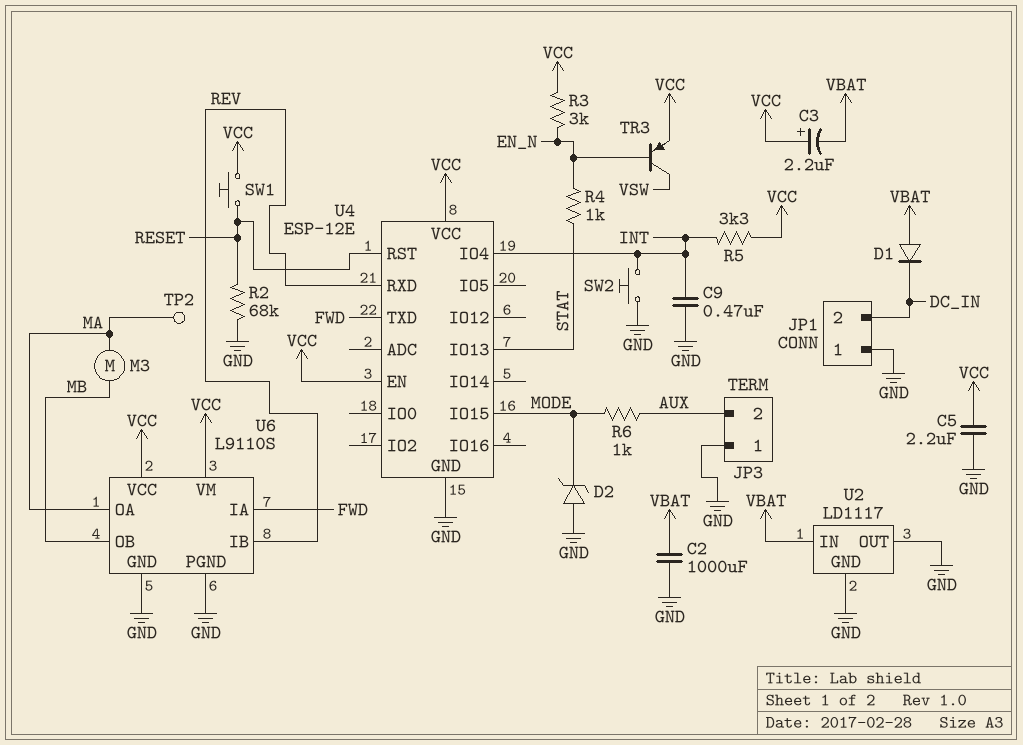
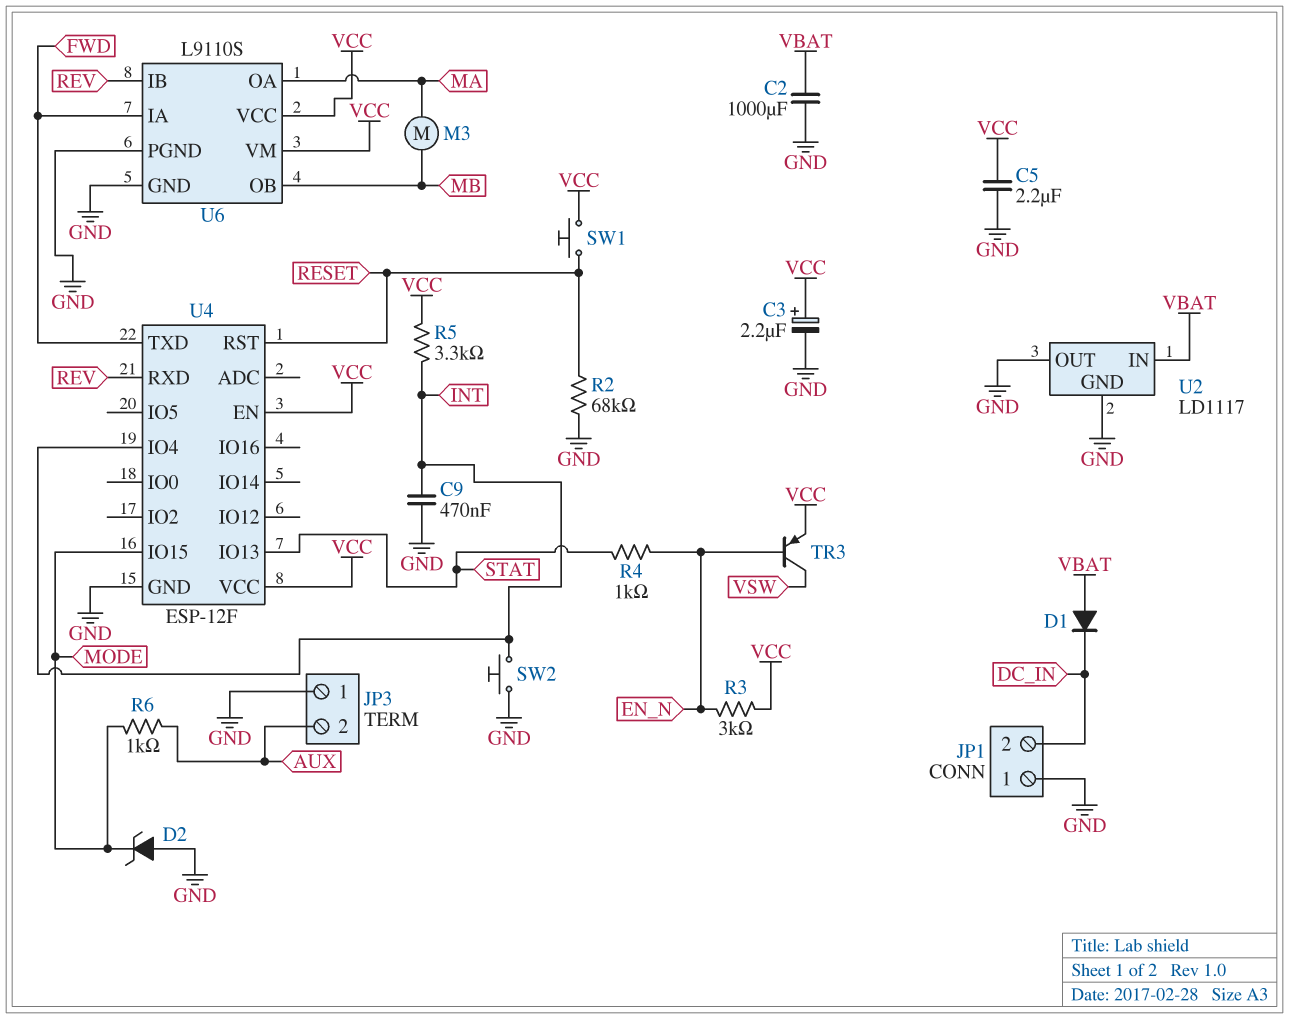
C3: 2.2uF (plus VCC, minus VBAT) -> 2.2uF (plus VCC, minus GND)
TP2: test point (MA) -> none
U4: ESP-12E -> ESP-12F

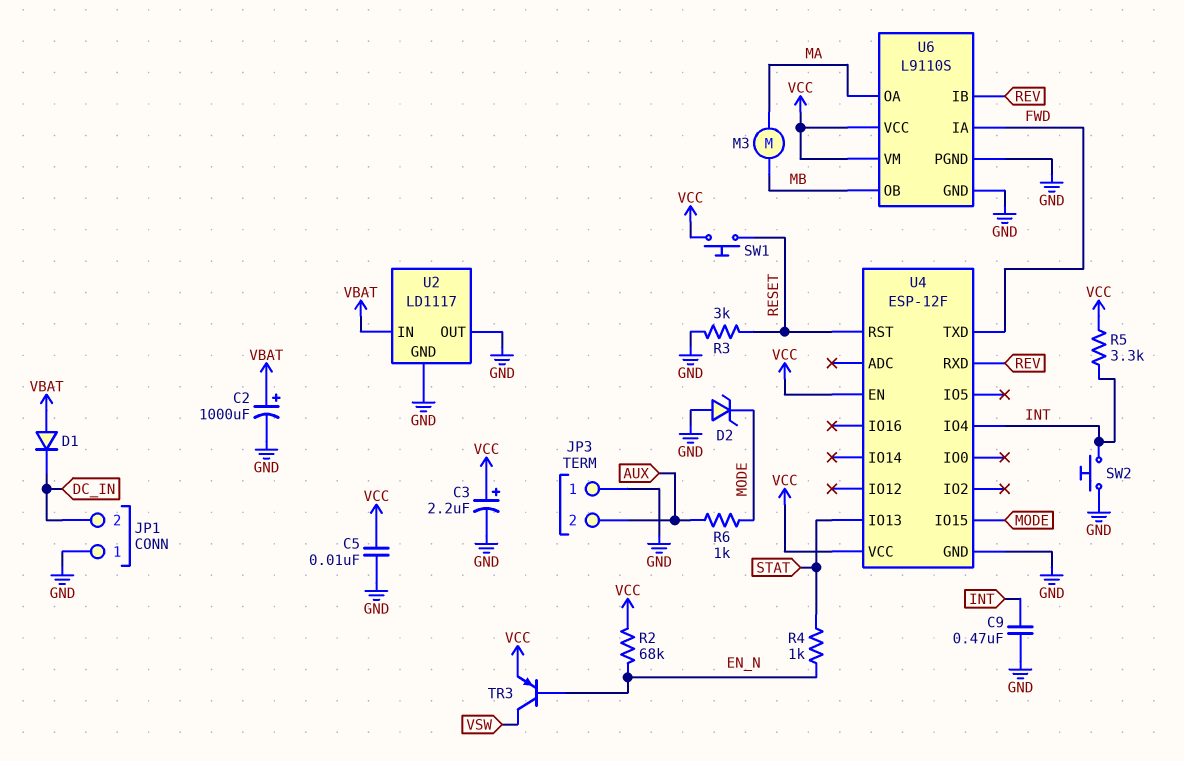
C2: 1000uF (GND, VBAT) -> 1000uF (plus VBAT, minus GND)
C5: 2.2uF (GND, VCC) -> 10nF (GND, VCC)
R2: 68k (GND, RESET) -> 68k (EN_N, VCC)
R3: 3k (EN_N, VCC) -> 3k (GND, RESET)

